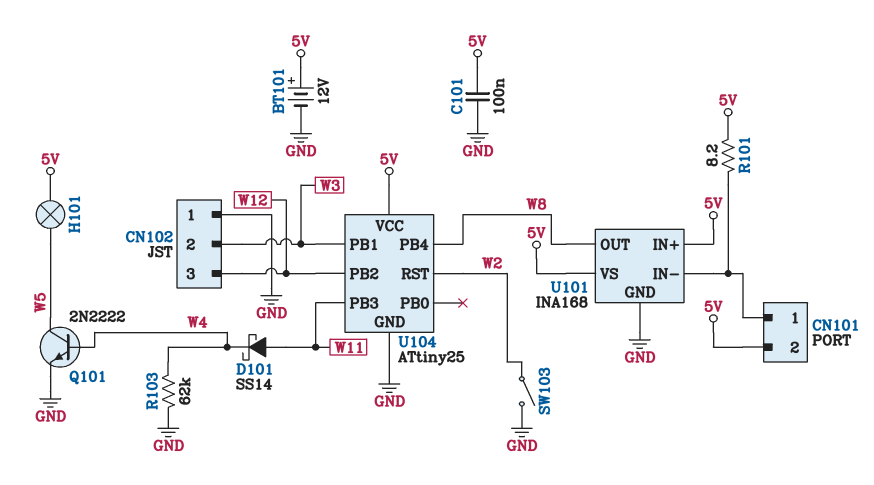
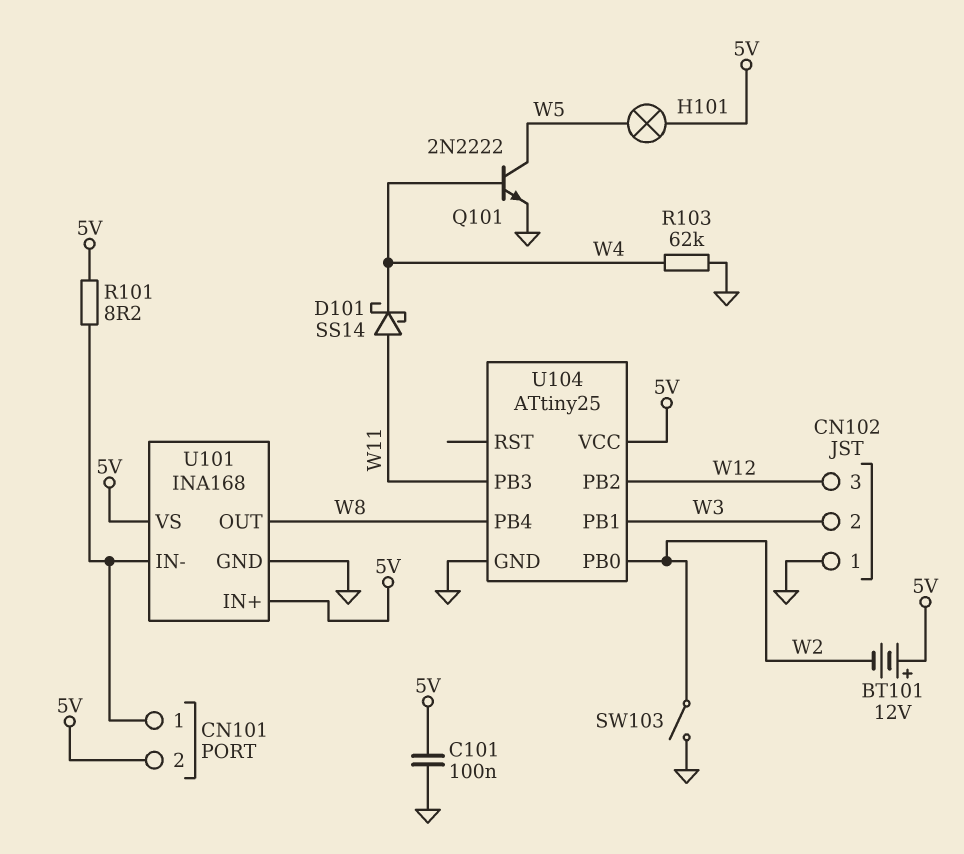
BT101: 12V (plus 5V, minus GND) -> 12V (plus 5V, minus W2)
U104 pin PB0: none -> W2
U104 pin RST: W2 -> none

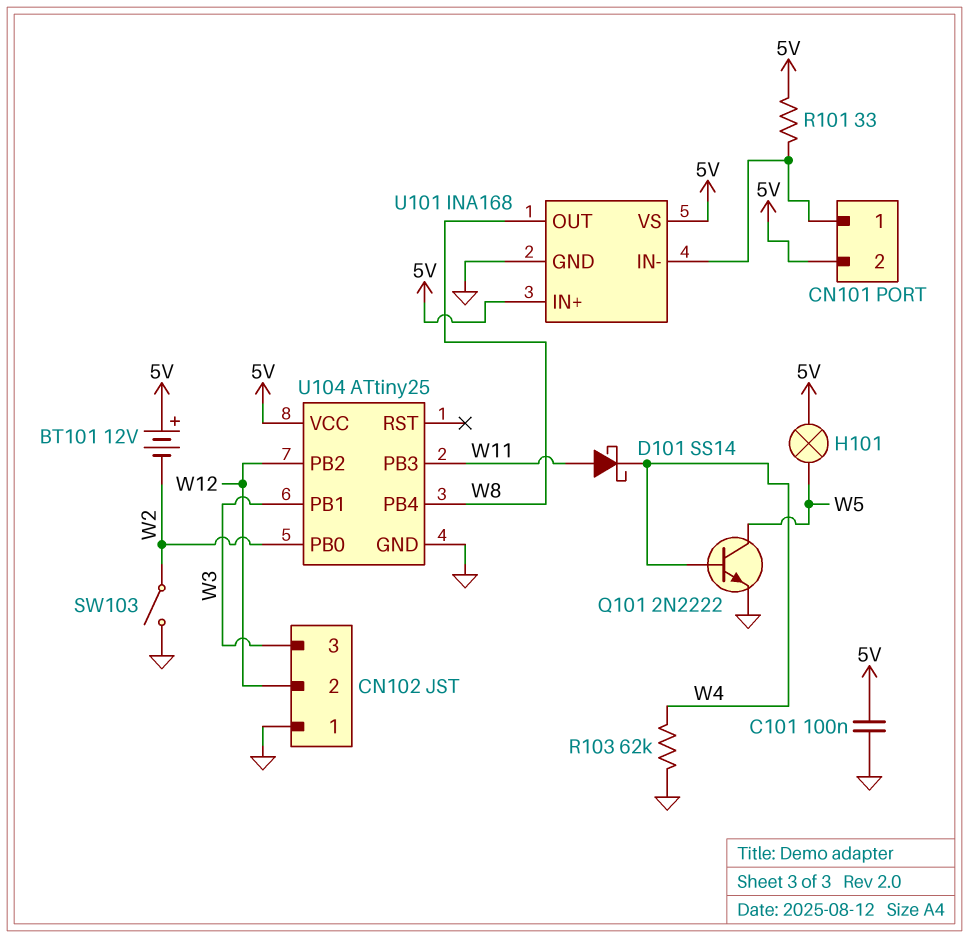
CN102 pin 2: W3 -> W12
CN102 pin 3: W12 -> W3
R101: 8.2 (5V, CN101/1) -> 33 (5V, CN101/1)

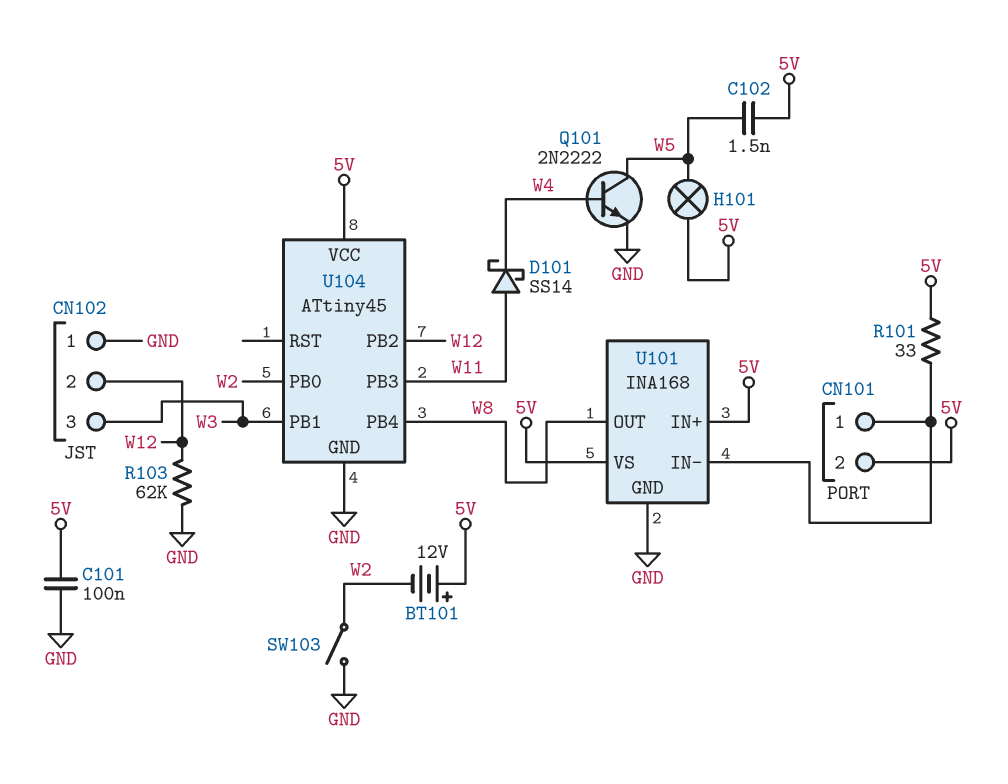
C102: none -> 1.5nF (5V, W5)
R103: 62k (GND, W4) -> 62k (GND, W12)
U104: ATtiny25 -> ATtiny45

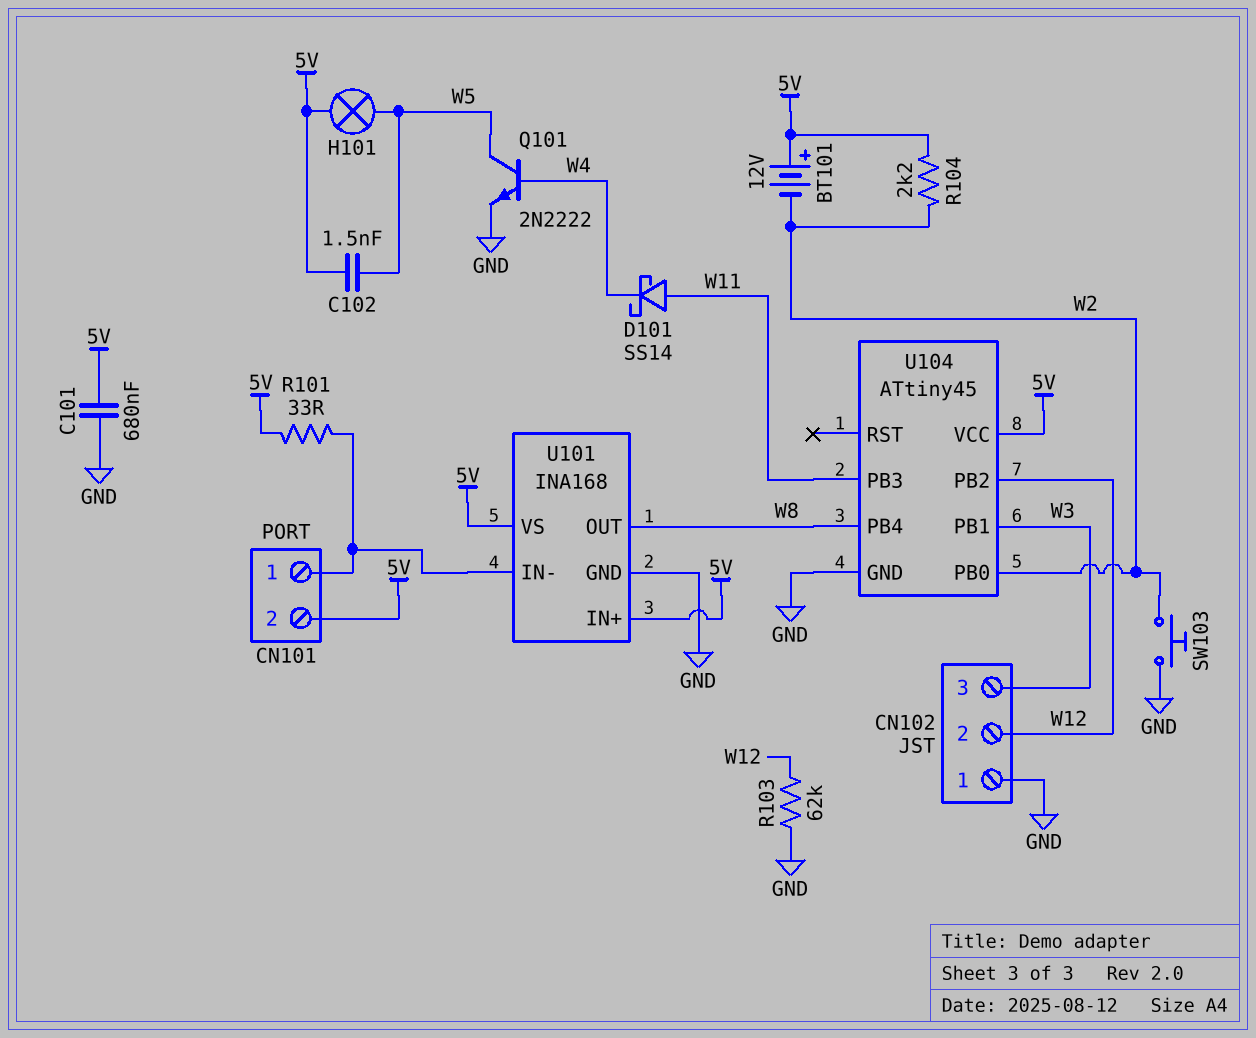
C101: 100nF (5V, GND) -> 680nF (5V, GND)
R104: none -> 2.2k (5V, W2)
SW103: switch (GND, W2) -> button (GND, W2)

